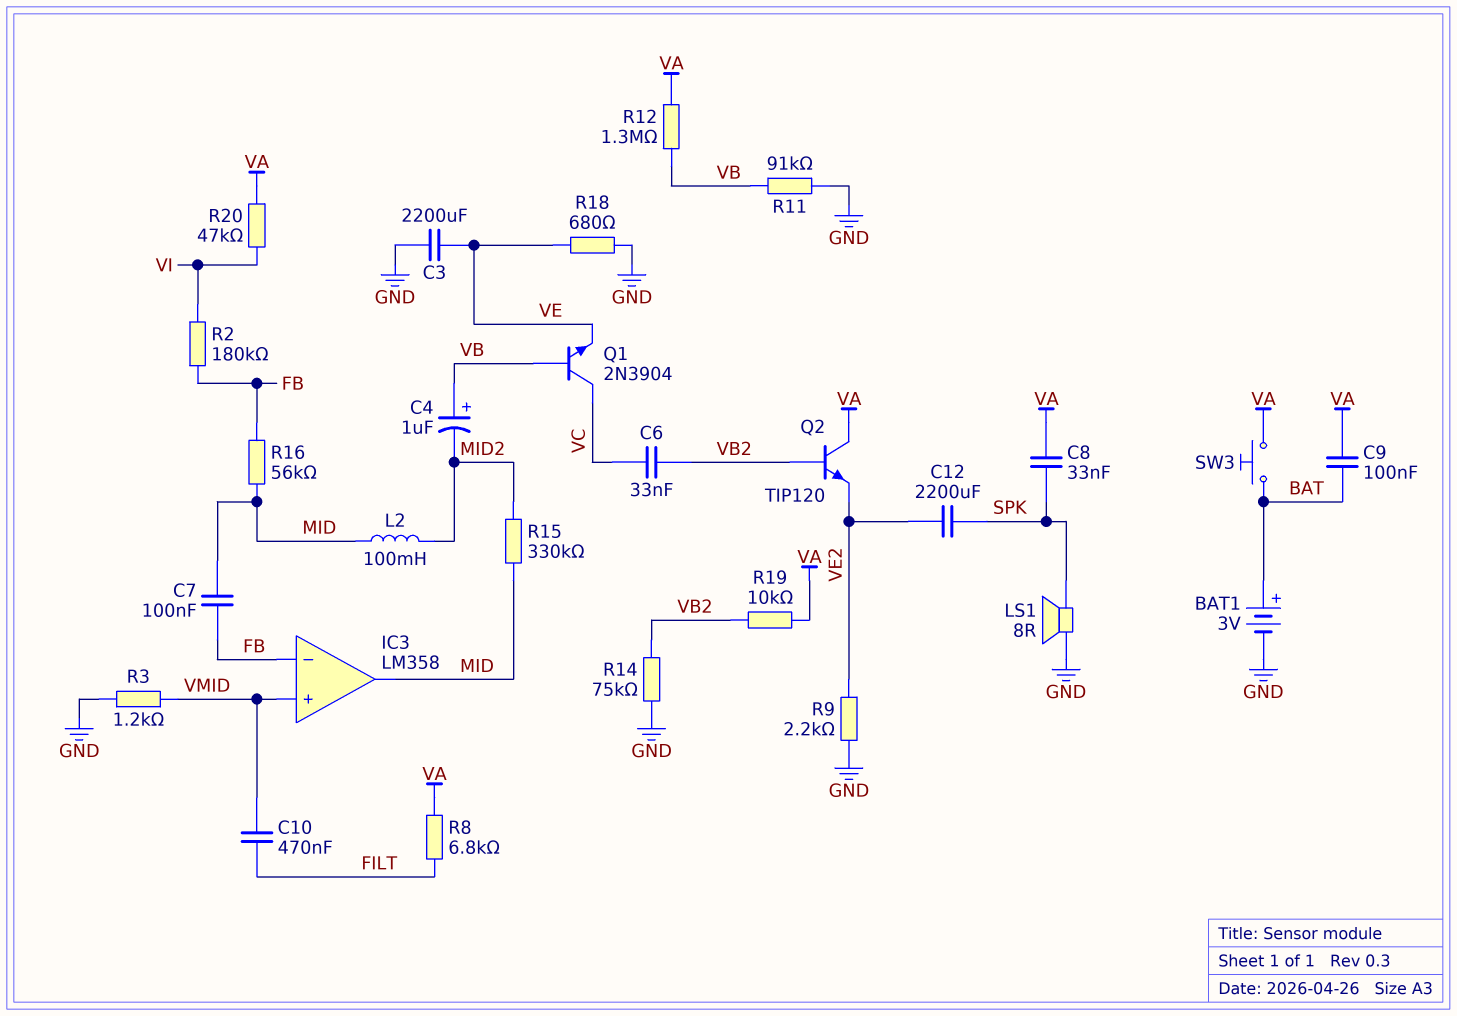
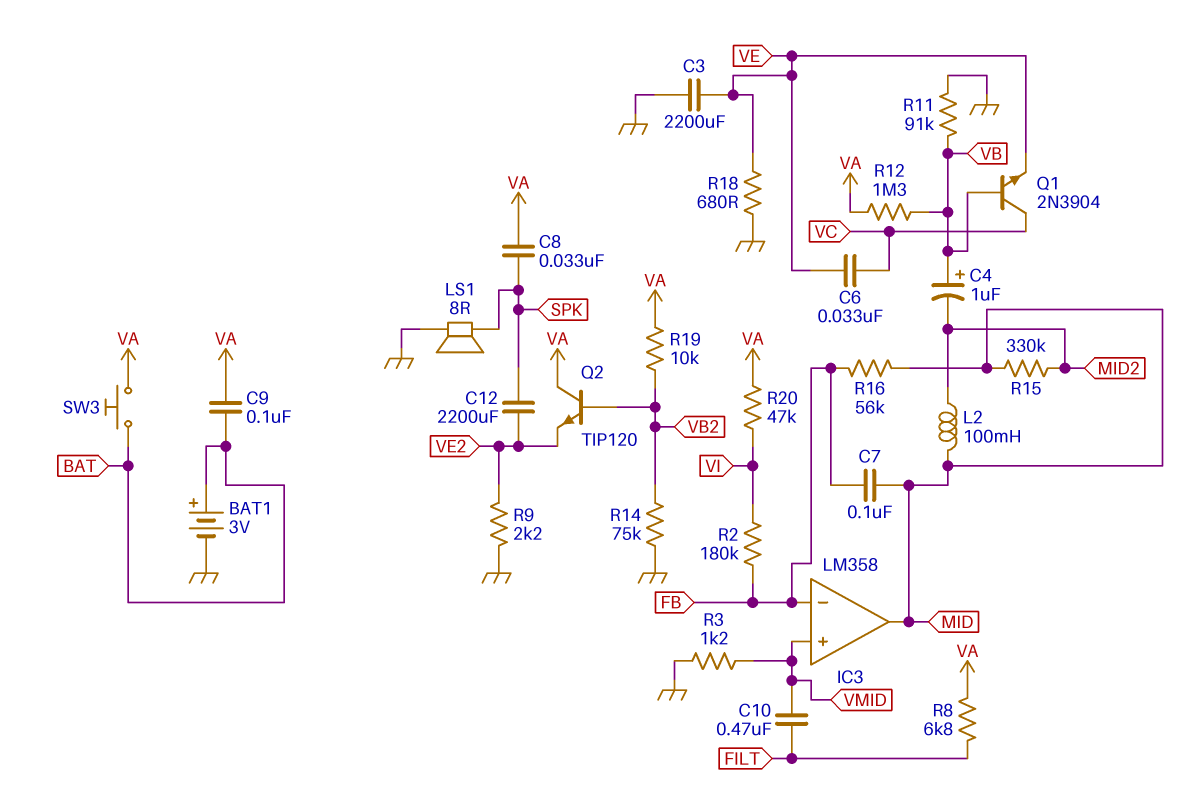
C6: 33nF (VB2, VC) -> 33nF (VC, VE)

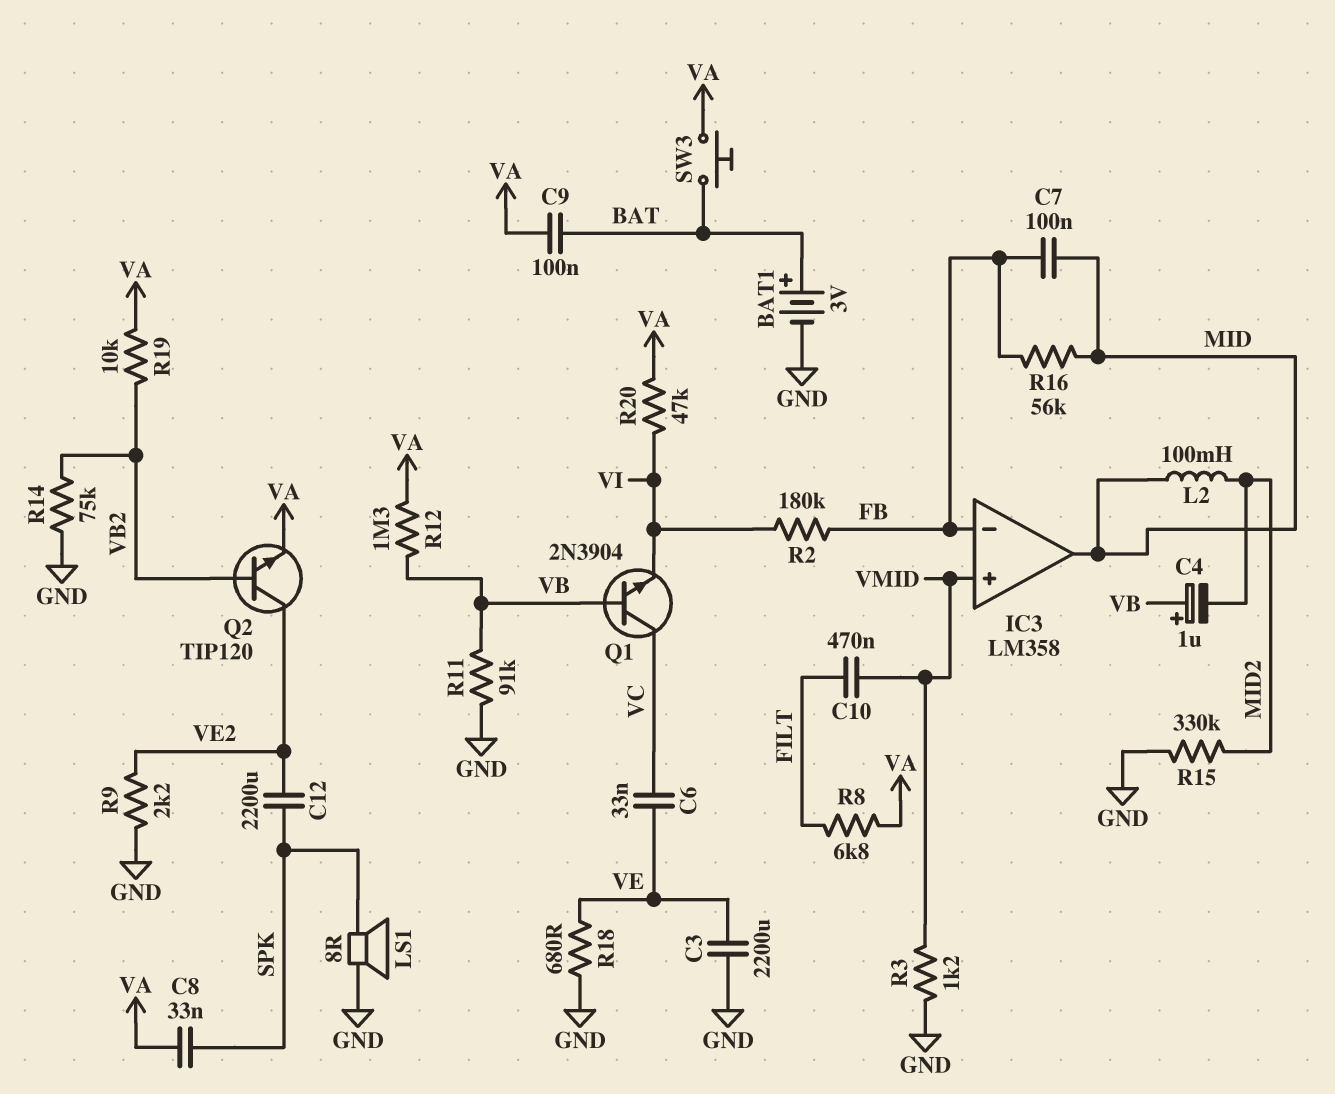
Q1: NPN 2N3904 (B VB, C VC, E VE) -> NPN 2N3904 (B VB, C VC, E VI)
Q2: NPN TIP120 (B VB2, C VA, E VE2) -> NPN TIP120 (B VB2, C VE2, E VA)
R15: 330k (MID, MID2) -> 330k (GND, MID2)

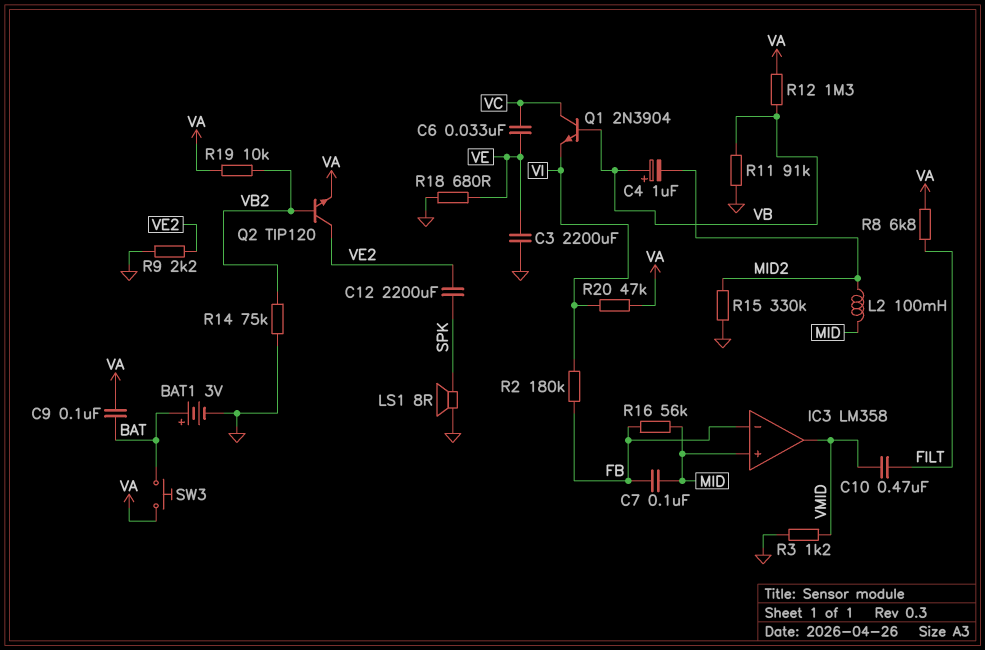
C8: 33nF (SPK, VA) -> none
IC3 pin in+: VMID -> MID
IC3 pin out: MID -> VMID

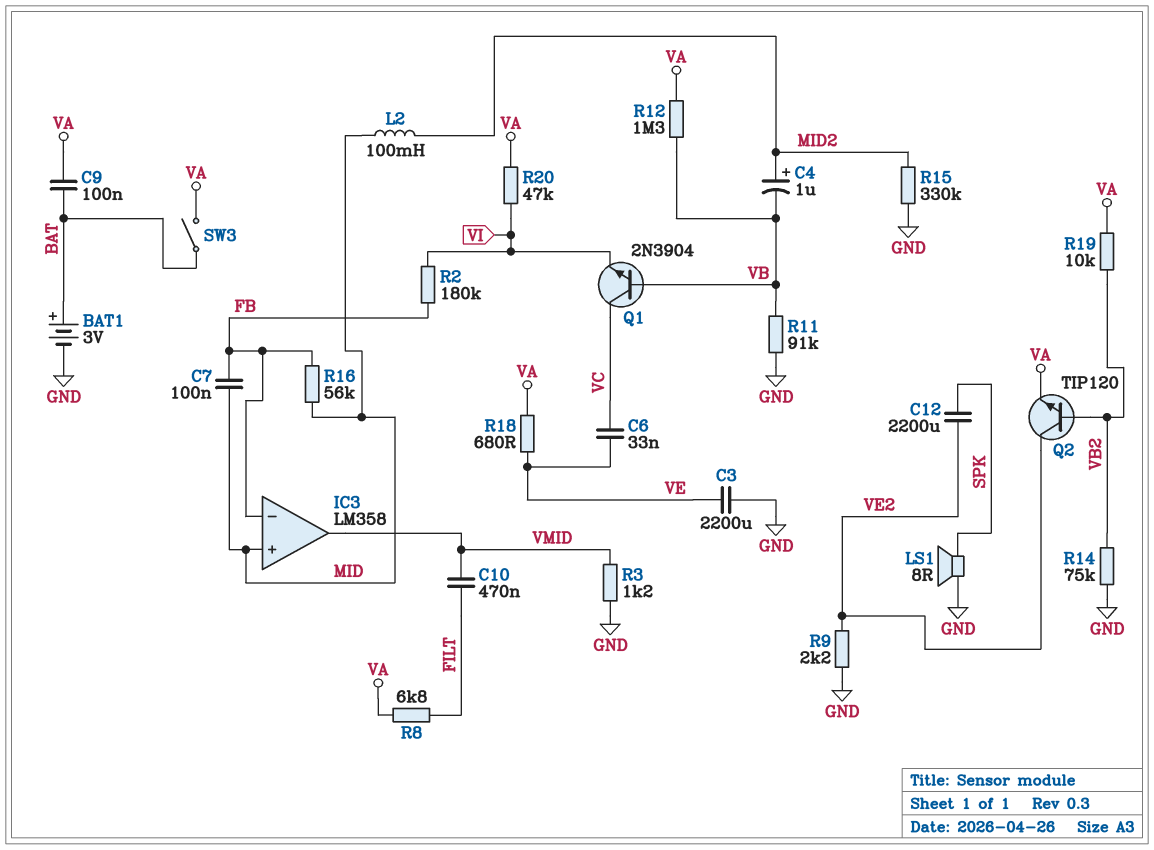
C4: 1uF (plus VB, minus MID2) -> 1uF (plus MID2, minus VB)
R18: 680 (GND, VE) -> 680 (VA, VE)
SW3: button (BAT, VA) -> switch (BAT, VA)

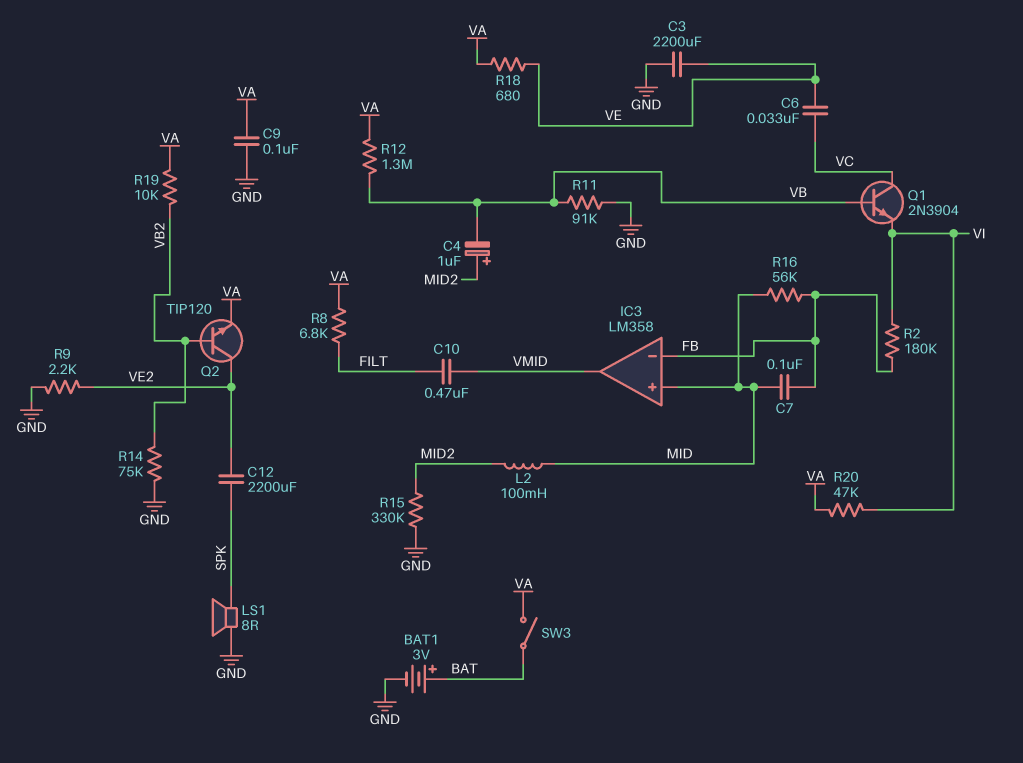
C9: 100nF (BAT, VA) -> 100nF (GND, VA)
R3: 1.2k (GND, VMID) -> none

